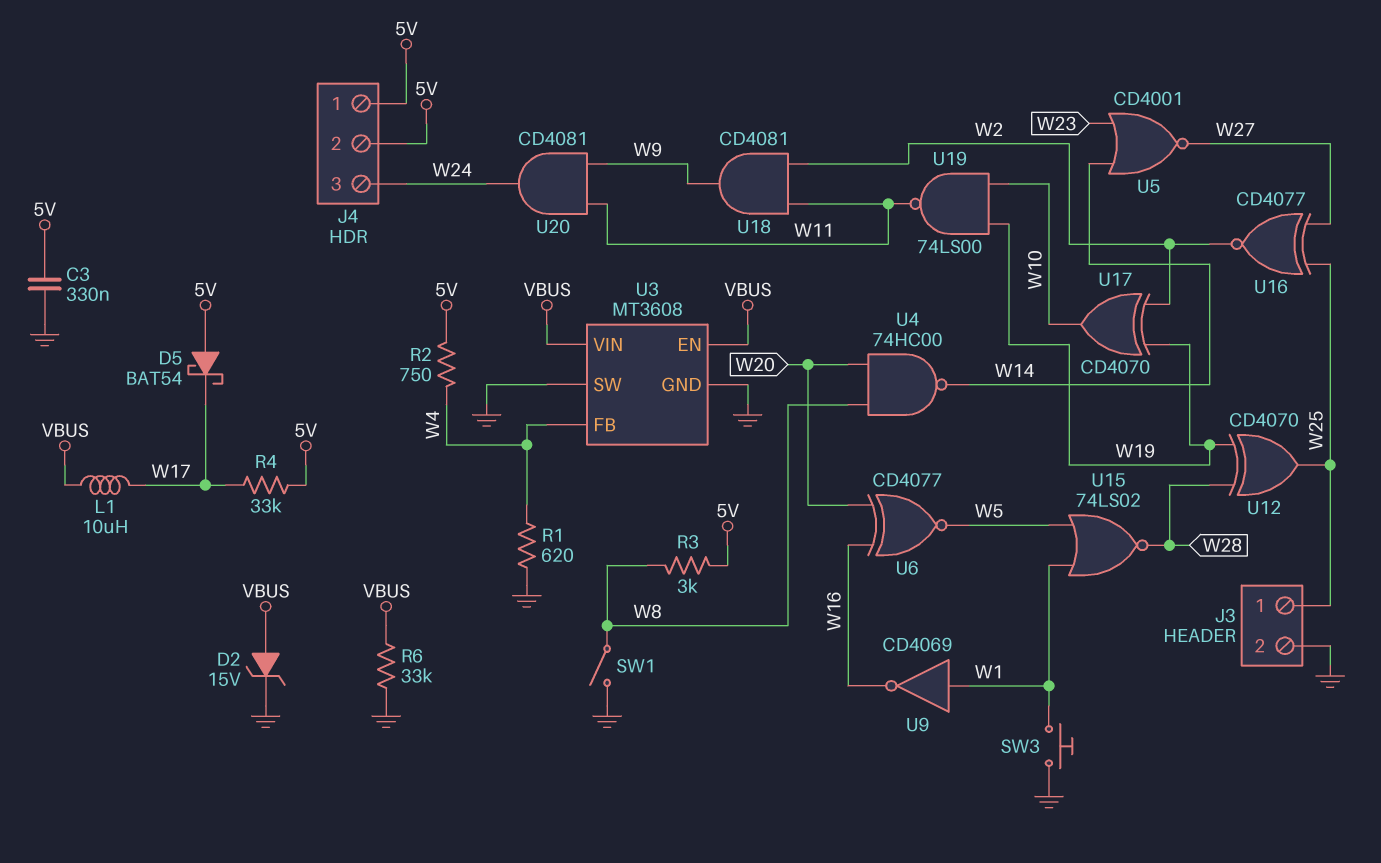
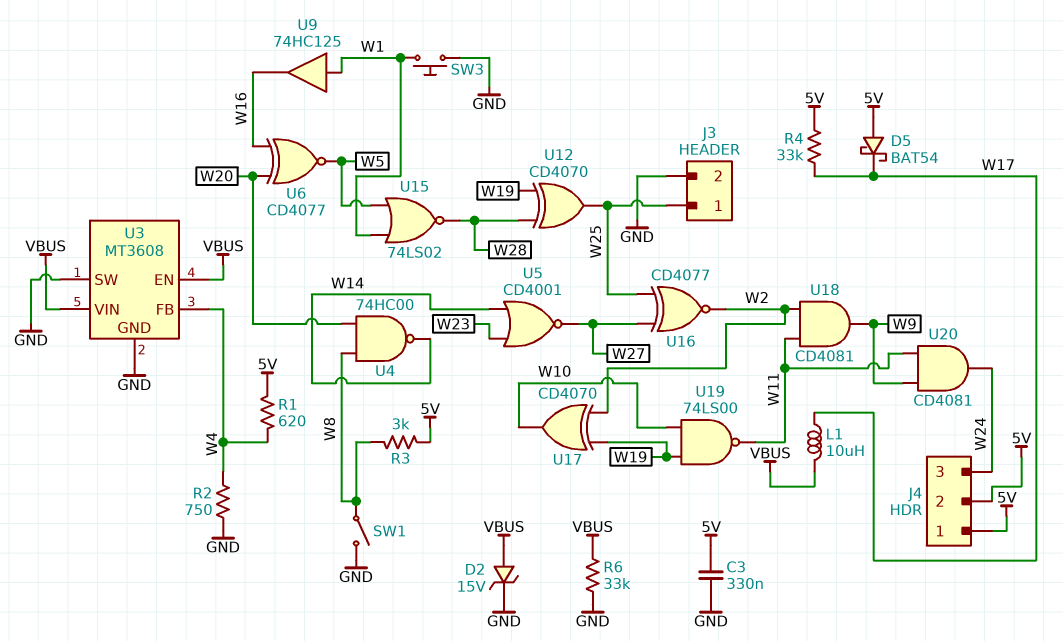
R1: 620 (GND, W4) -> 620 (5V, W4)
R2: 750 (5V, W4) -> 750 (GND, W4)
U9: NOT CD4069 (in W1, out W16) -> buffer 74HC125 (in W1, out W16)

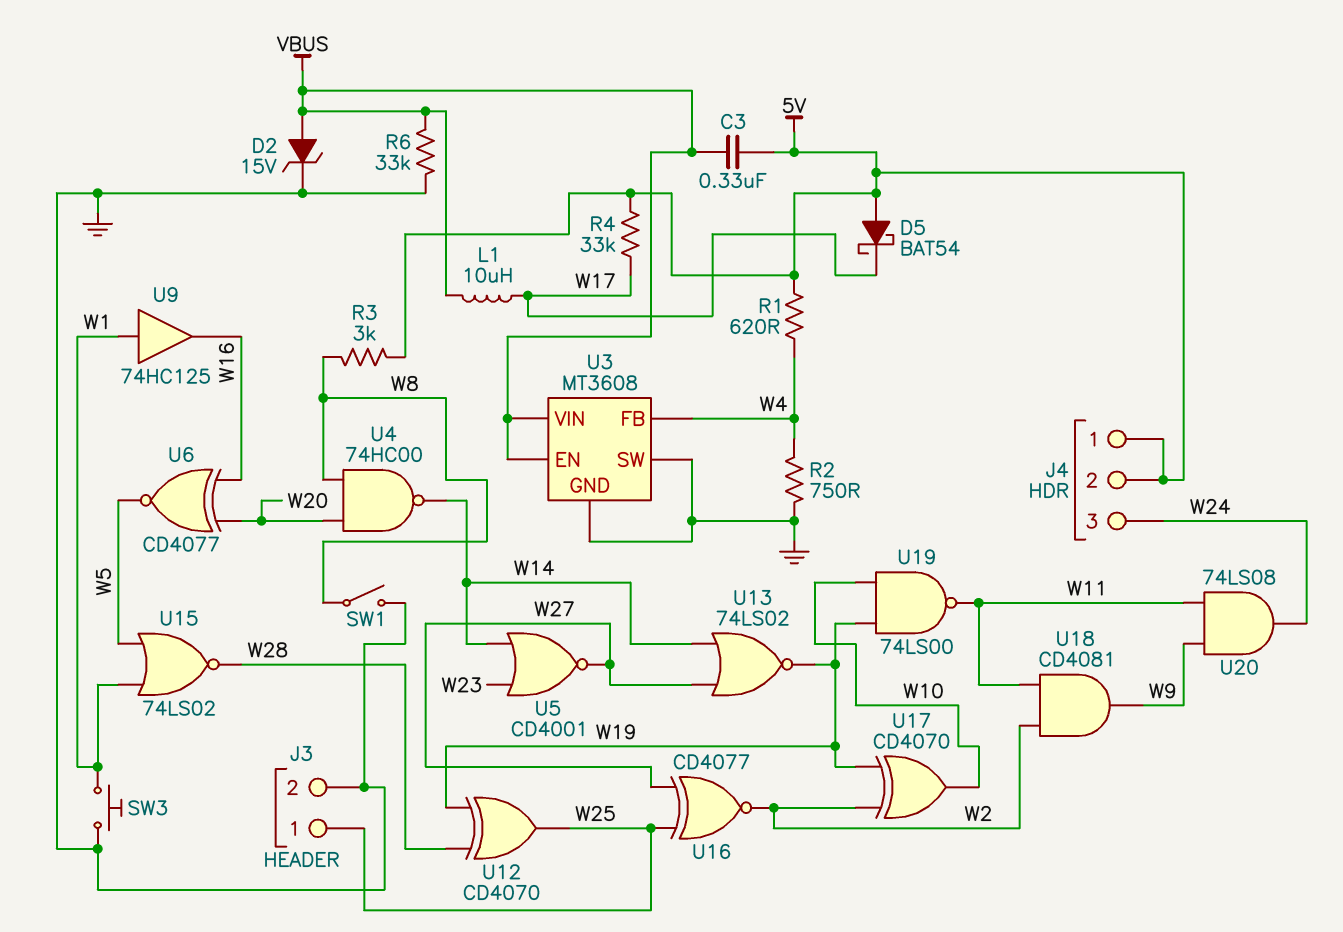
C3: 330nF (5V, GND) -> 330nF (5V, VBUS)
U13: none -> NOR 74LS02 (in W14, in W27, out W19)
U20: AND CD4081 (in W9, in W11, out W24) -> AND 74LS08 (in W9, in W11, out W24)

